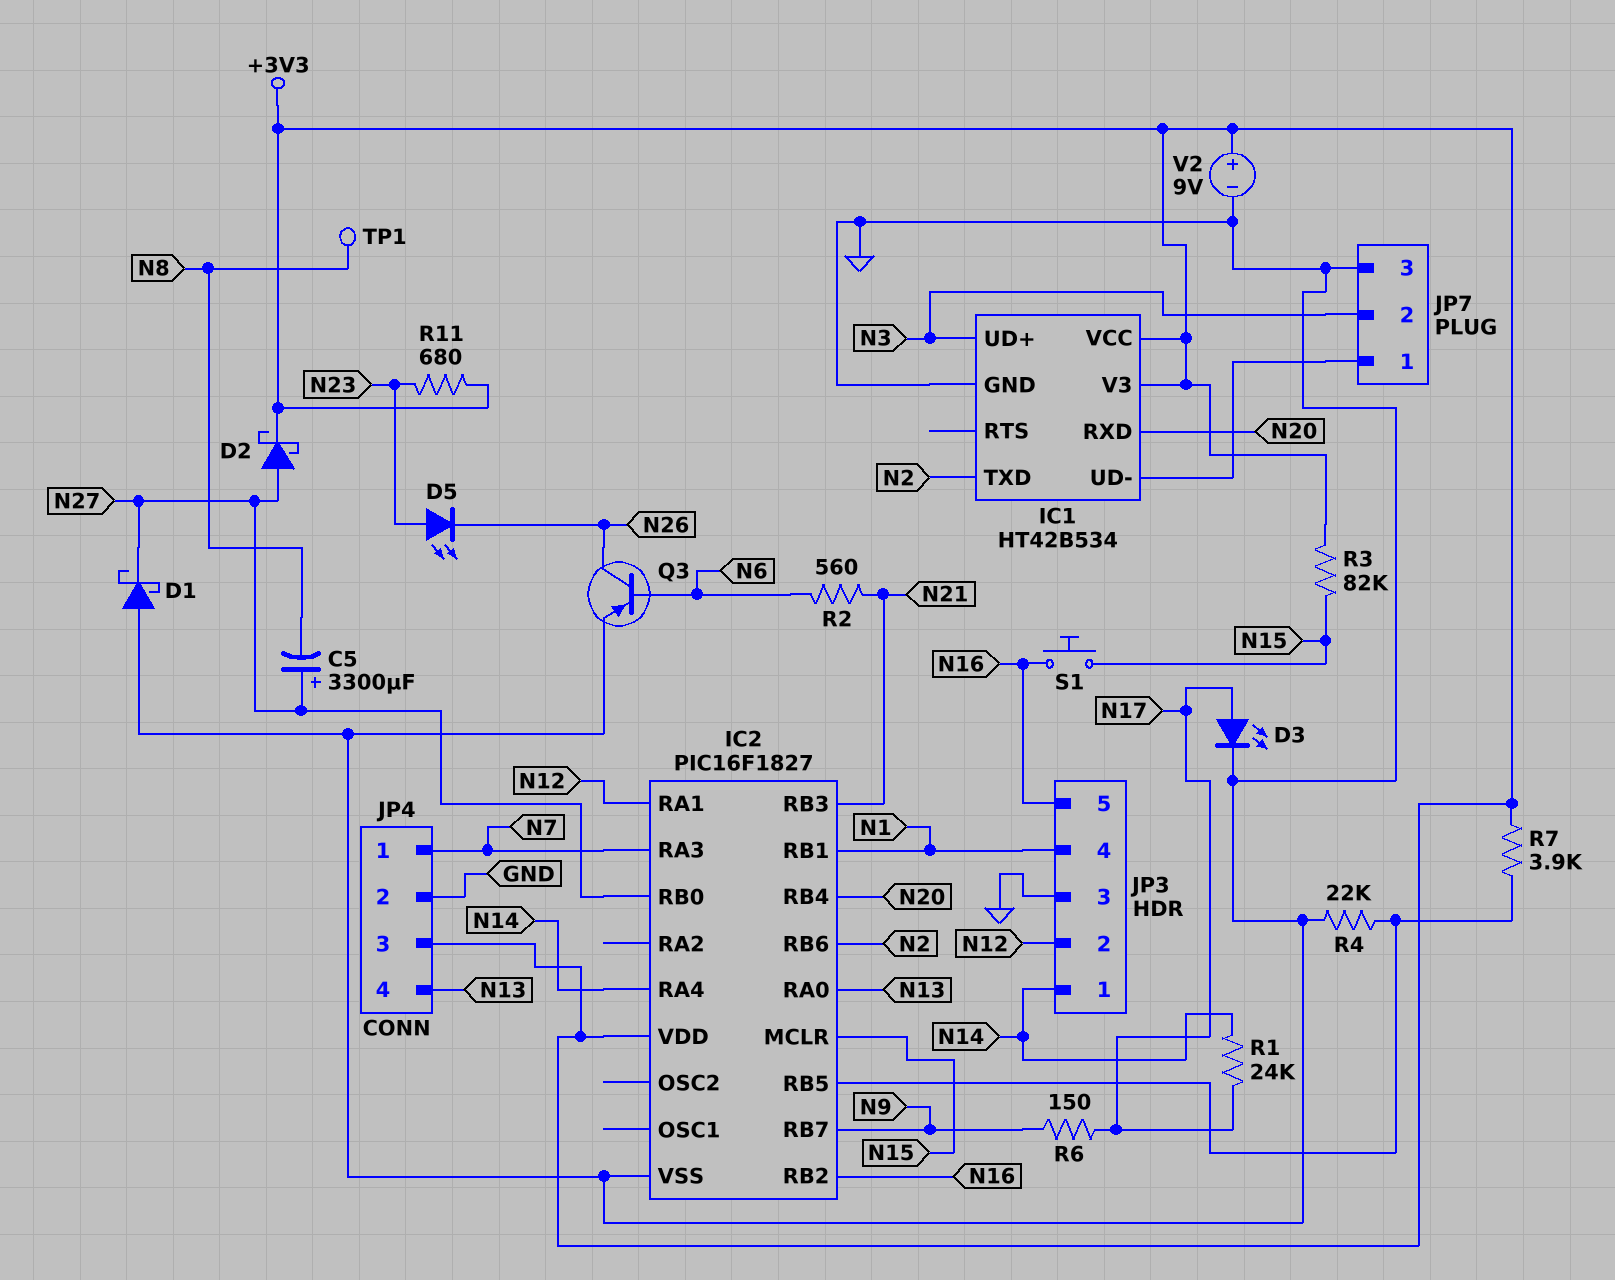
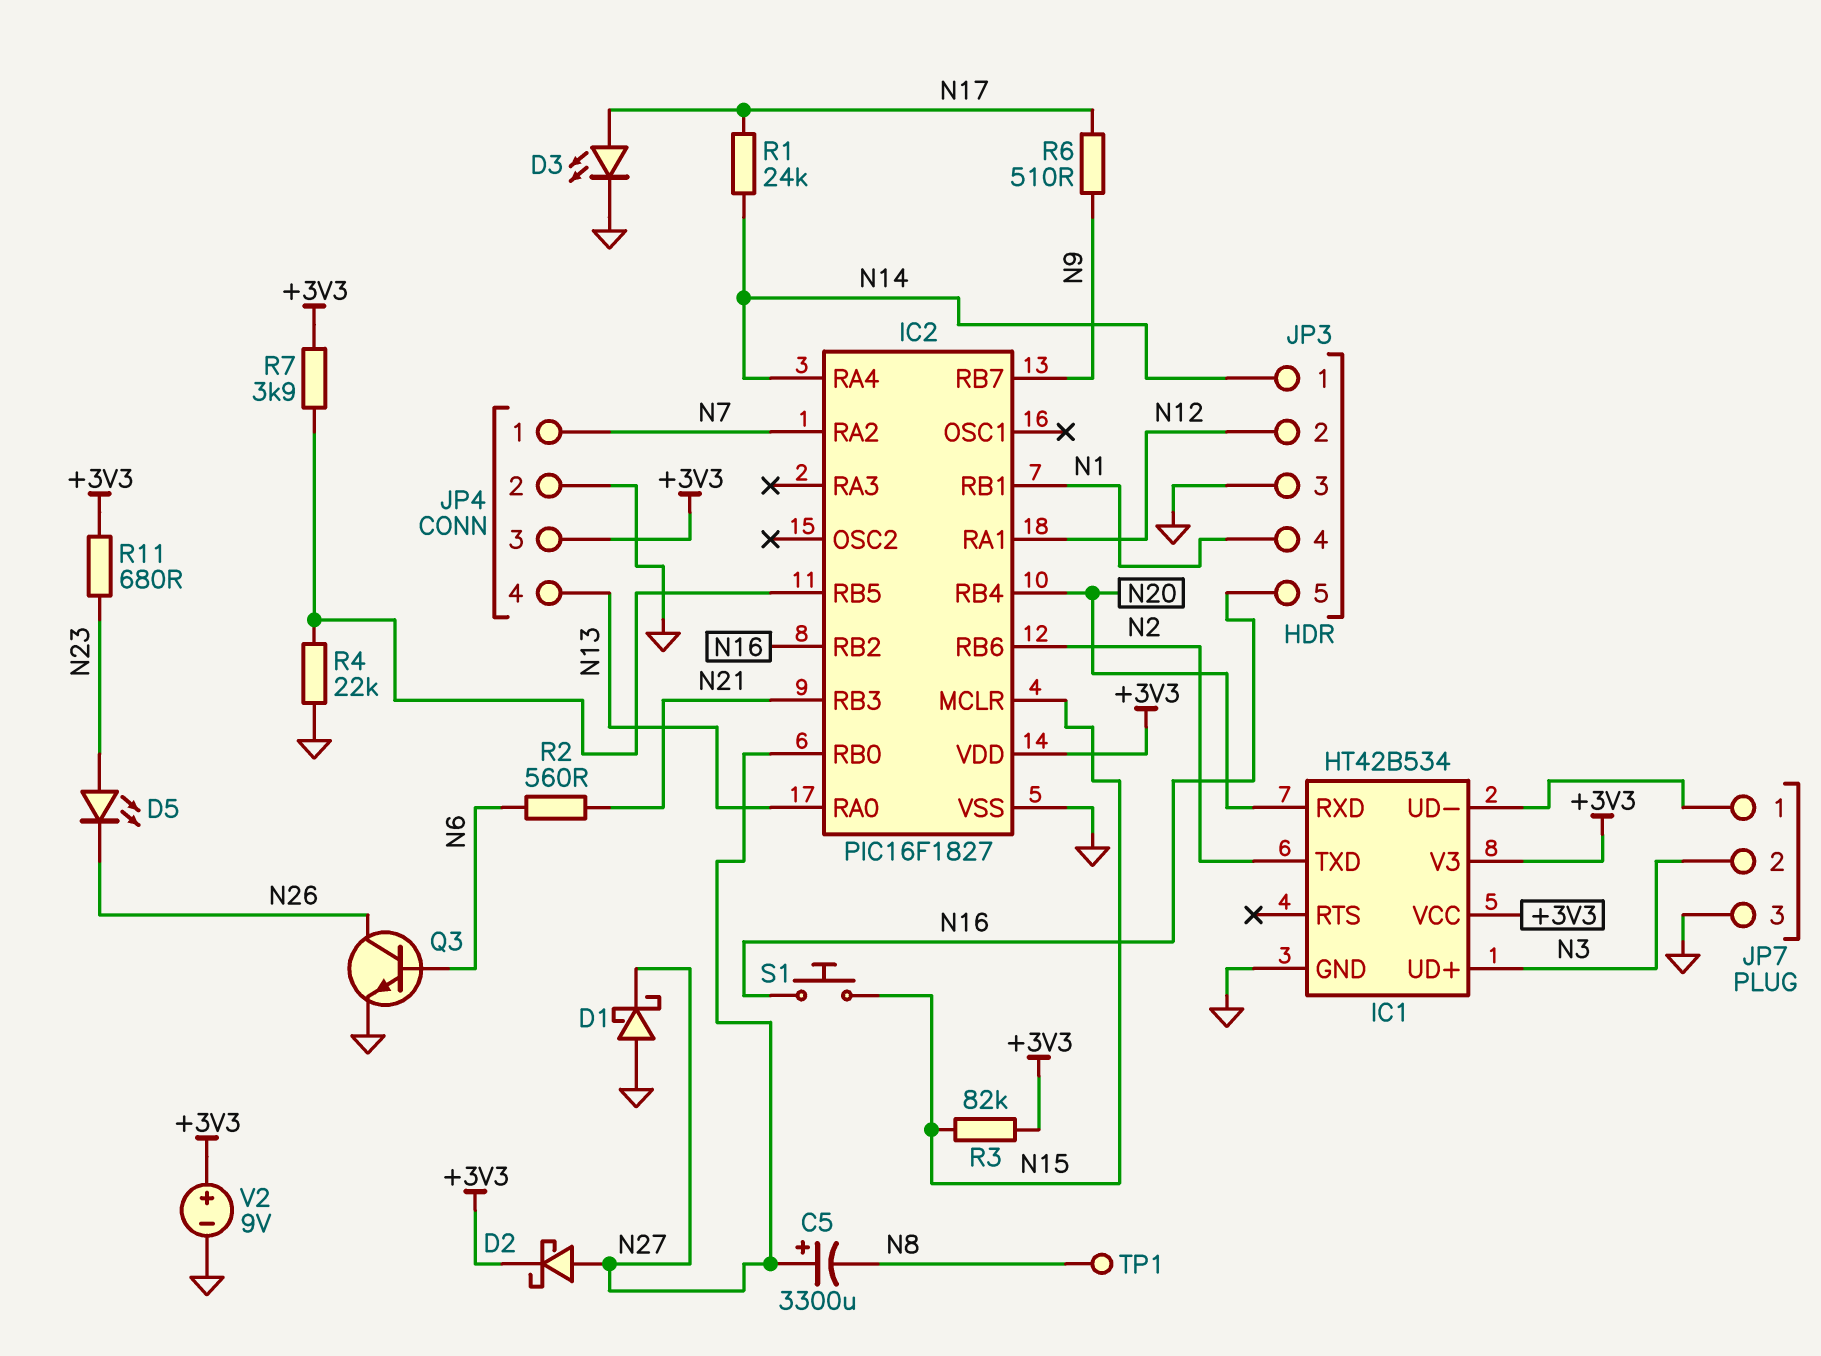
IC2 pin RA2: none -> N7
IC2 pin RA3: N7 -> none
Q3: PNP (B N6, C N26, E GND) -> NPN (B N6, C N26, E GND)
R6: 150 (N9, N17) -> 510 (N9, N17)

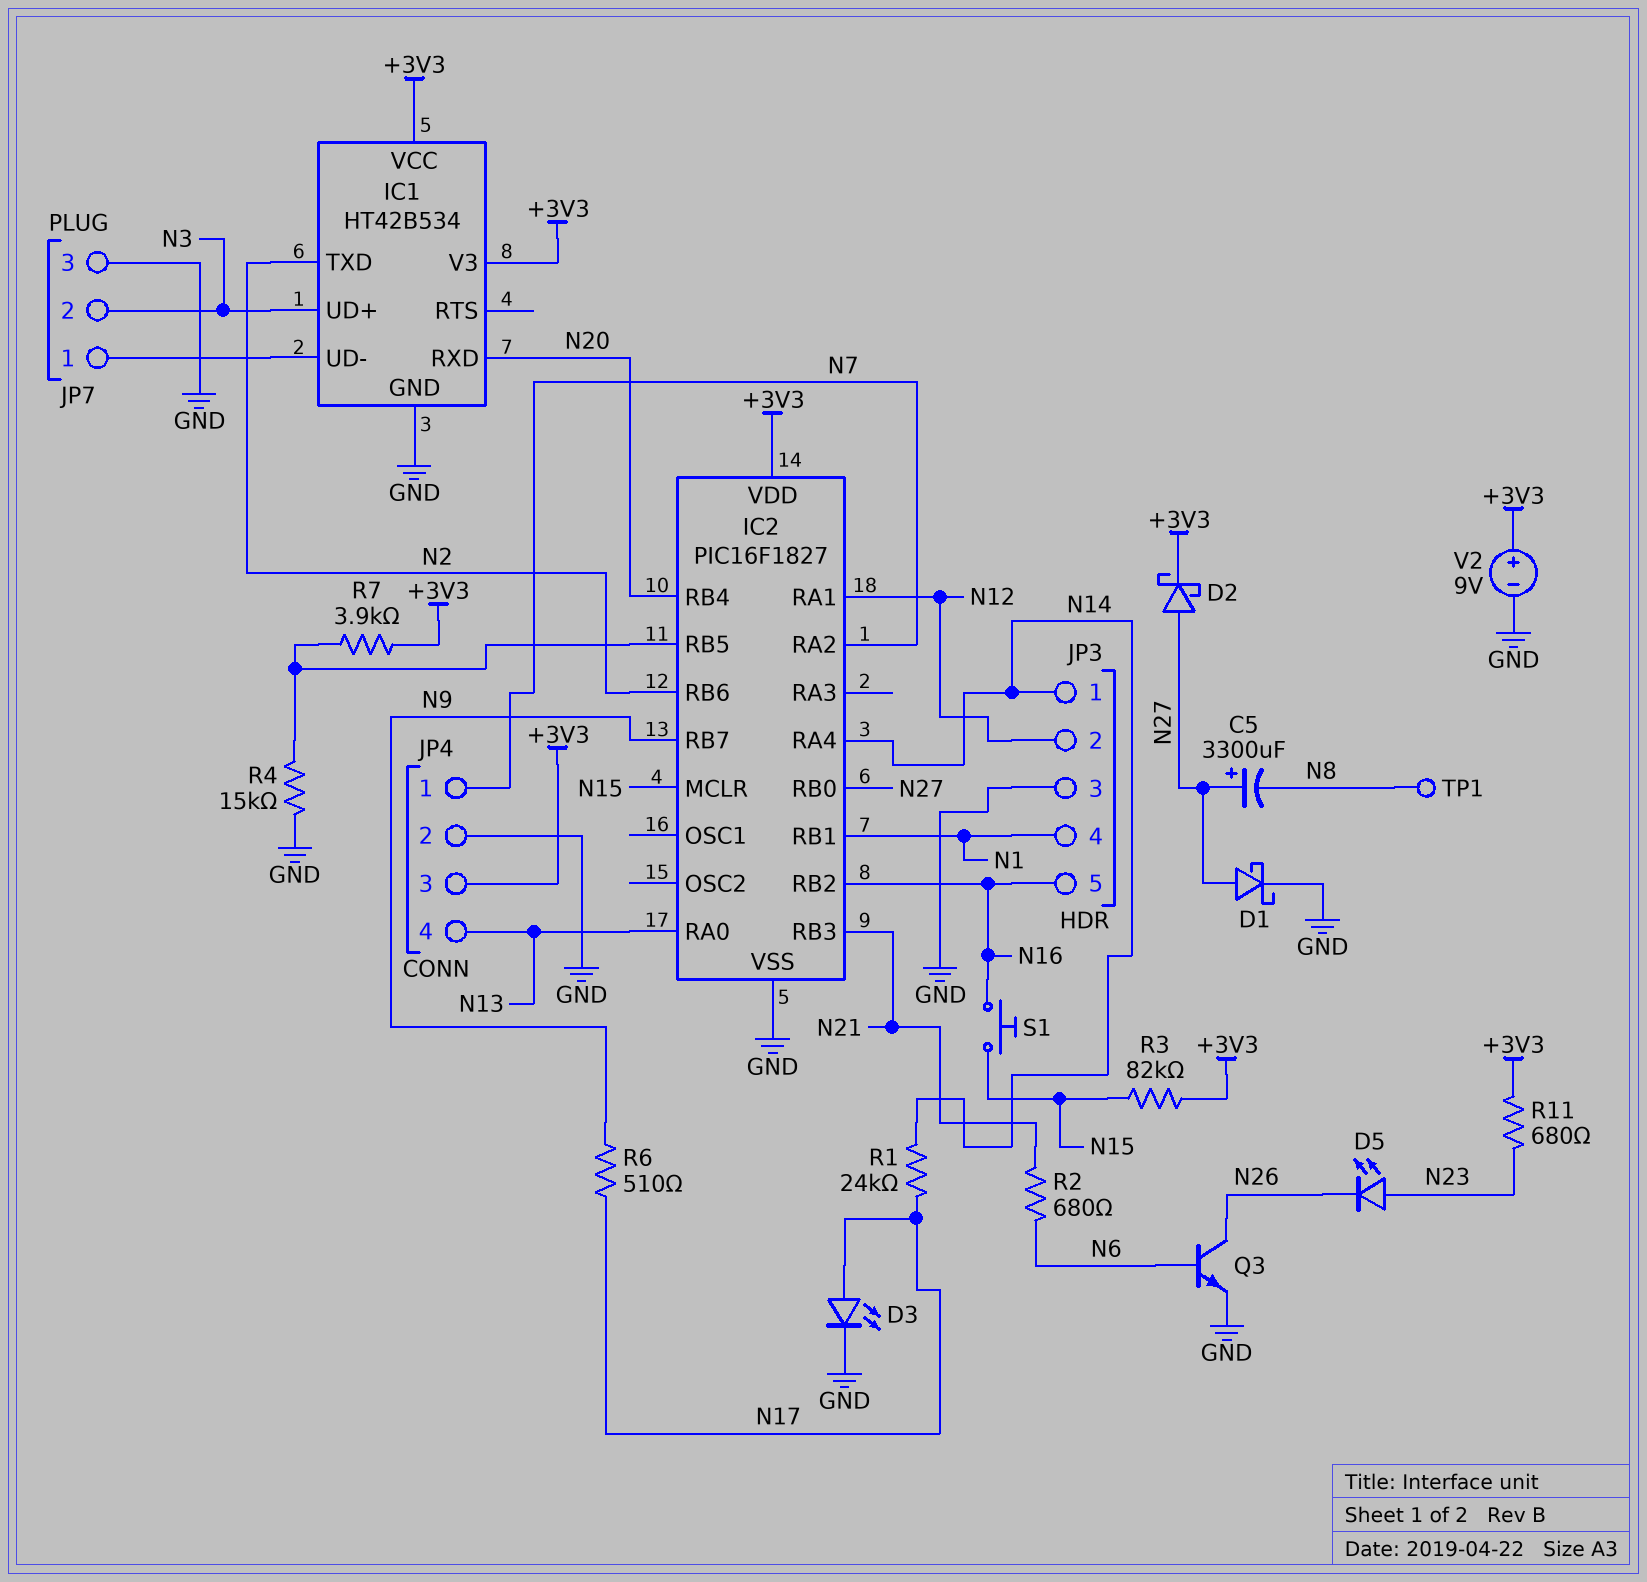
D1: schottky (A GND, K N27) -> schottky (A N27, K GND)
R2: 560 (N6, N21) -> 680 (N6, N21)
R4: 22k (GND, IC2/RB5) -> 15k (GND, IC2/RB5)

